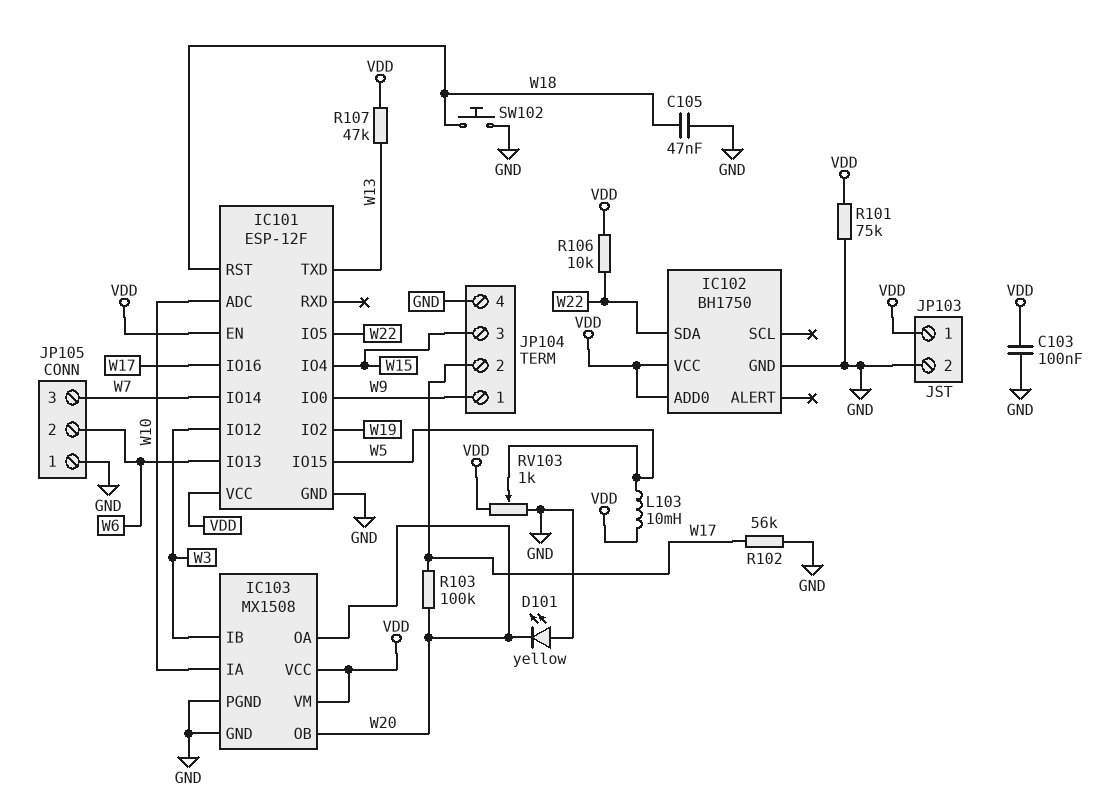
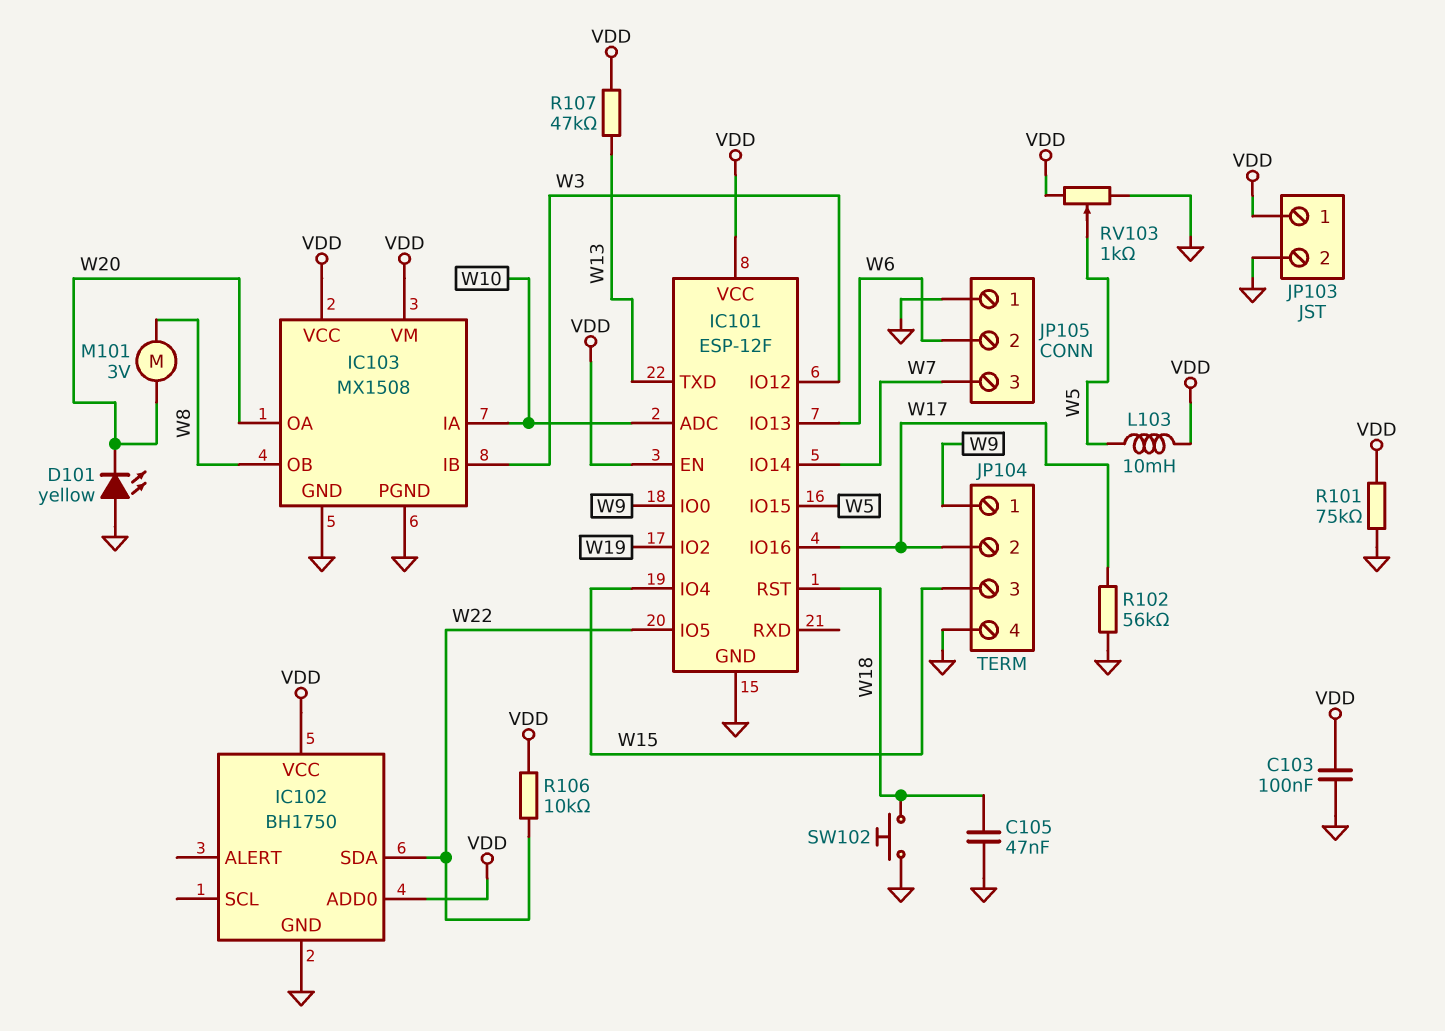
IC103 pin OB: W20 -> W8
M101: none -> motor 3V (W8, W20)
R103: 100k (W17, W20) -> none

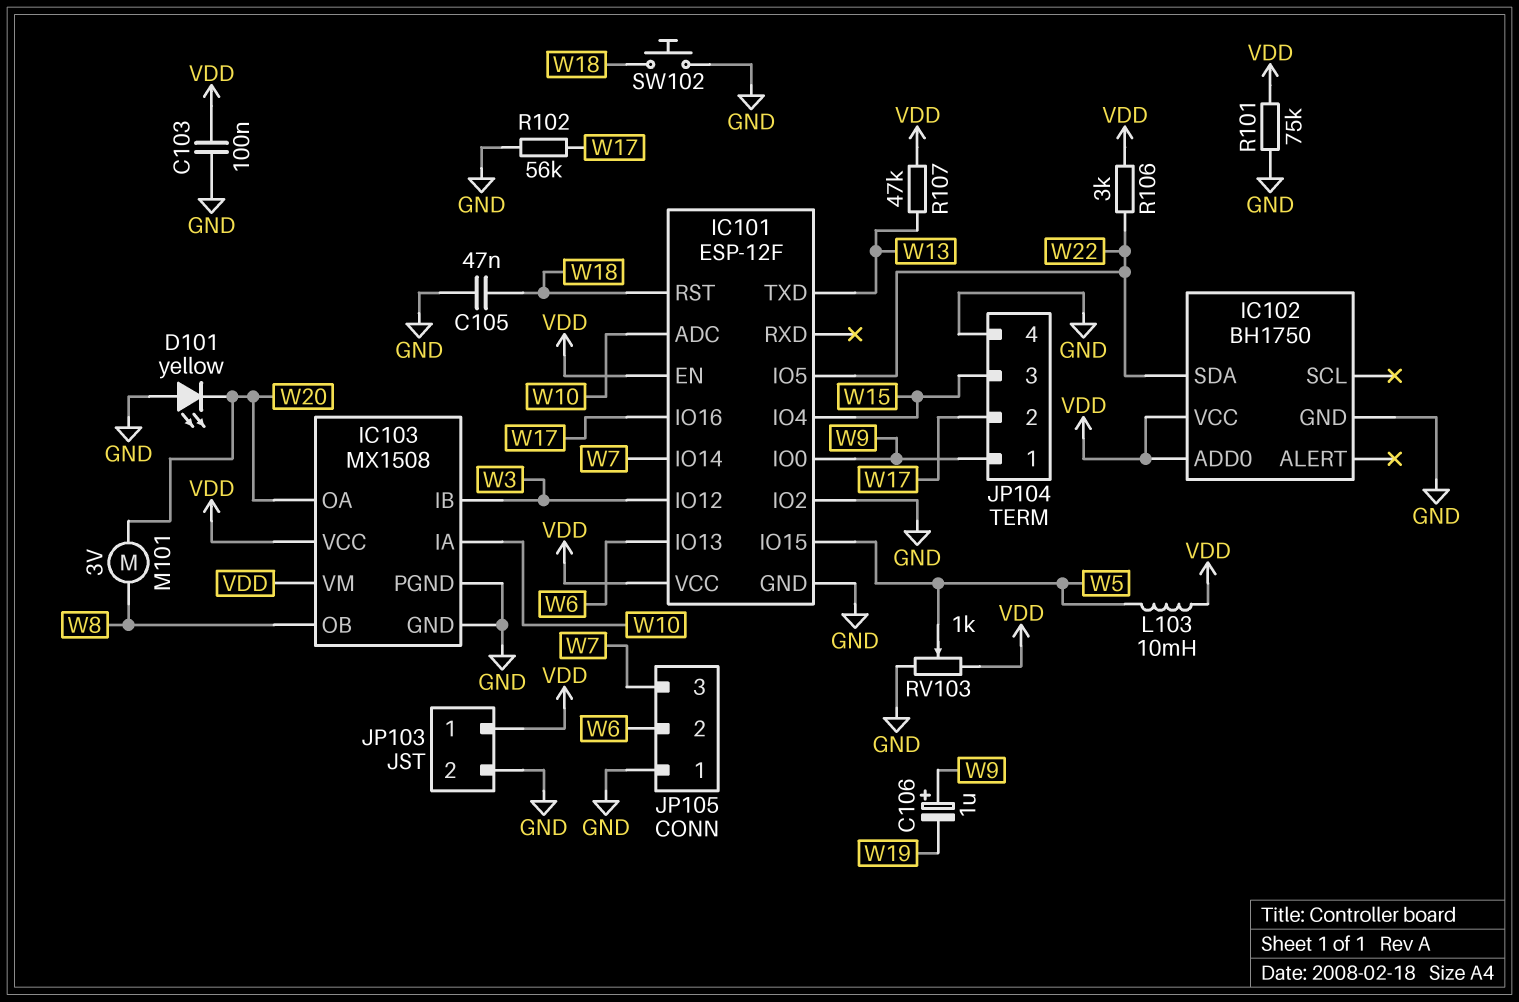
C106: none -> 1uF (plus W9, minus W19)
IC101 pin IO2: W19 -> GND
R106: 10k (VDD, W22) -> 3k (VDD, W22)

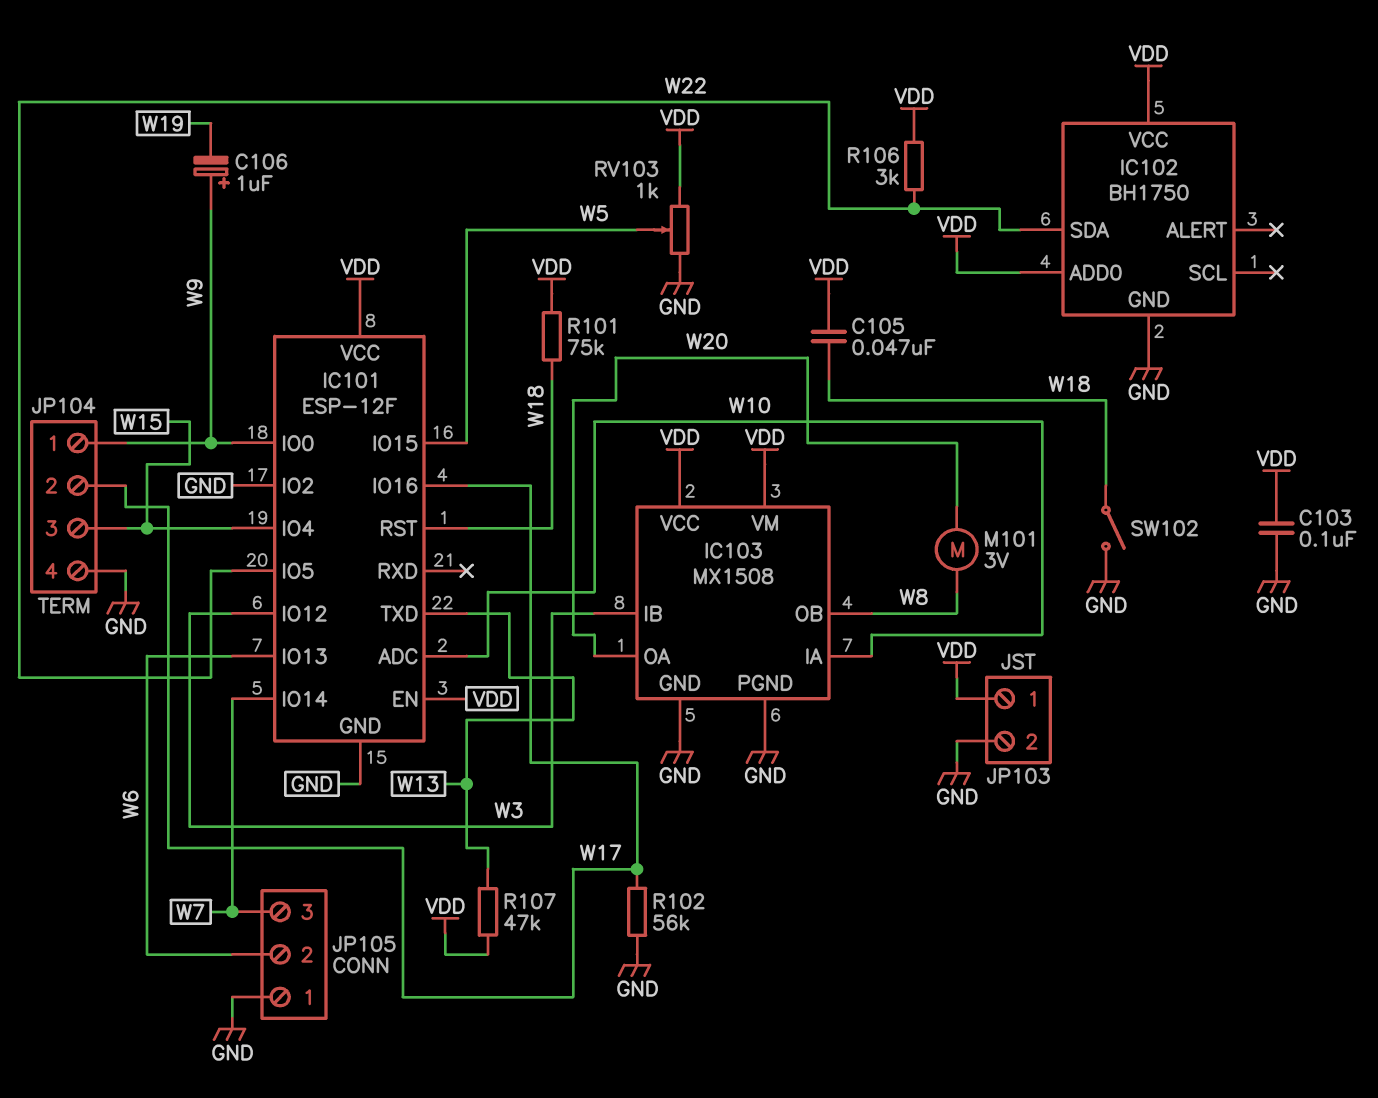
C105: 47nF (GND, W18) -> 47nF (VDD, W18)
D101: LED yellow (A GND, K W20) -> none
L103: 10mH (VDD, W5) -> none
R101: 75k (GND, VDD) -> 75k (VDD, W18)
SW102: button (GND, W18) -> switch (GND, W18)

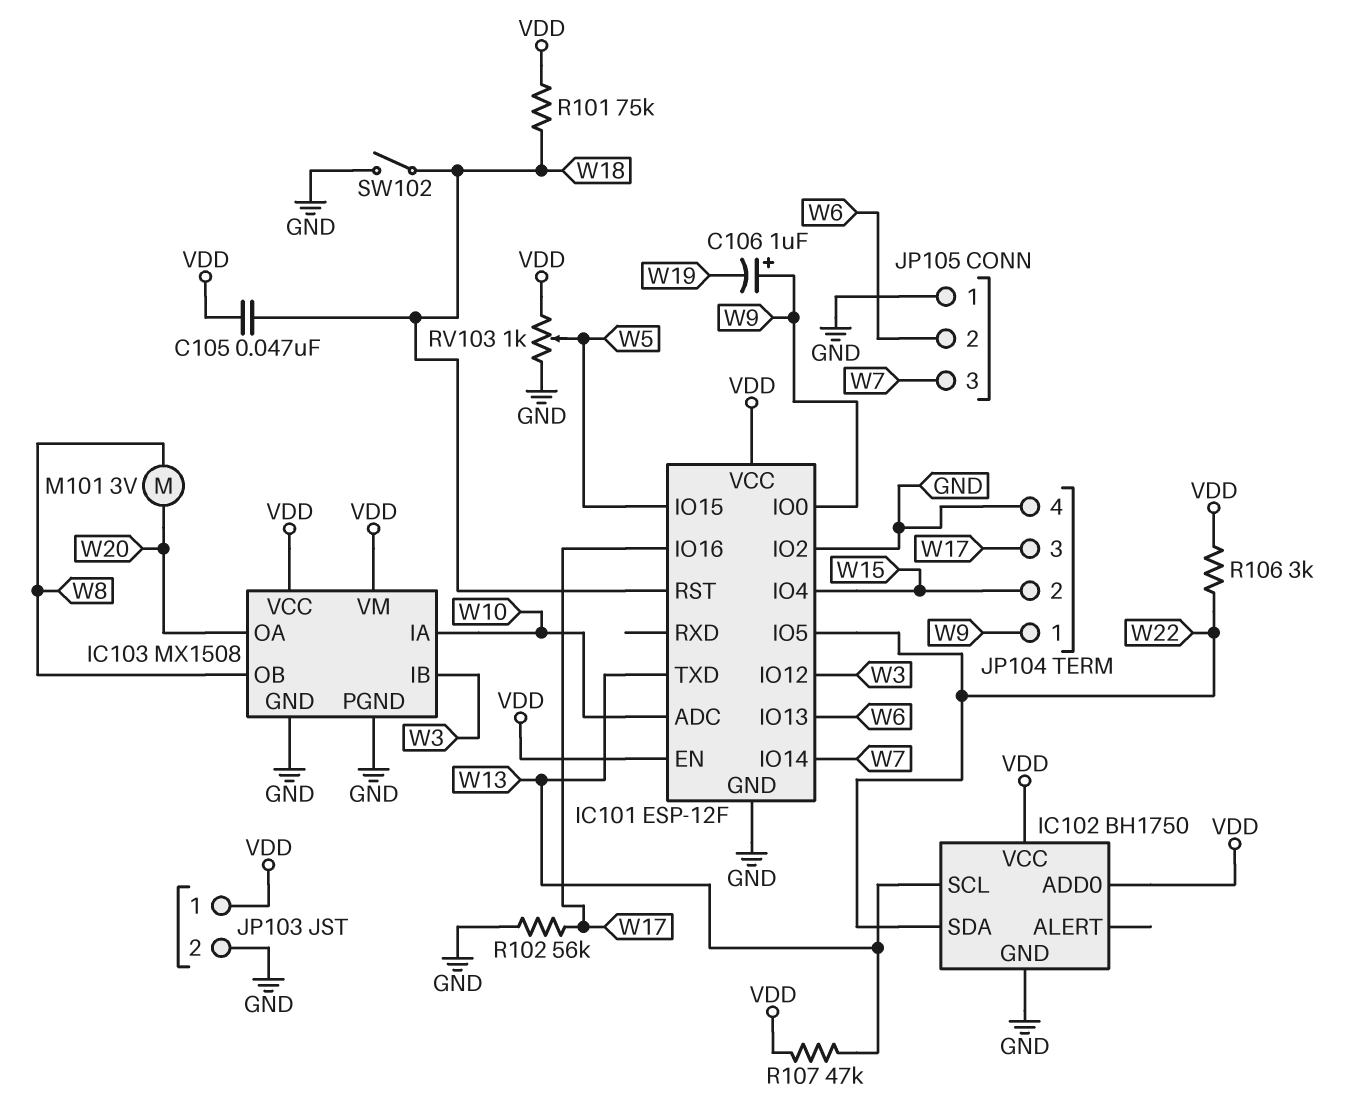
C103: 100nF (GND, VDD) -> none
IC102 pin SCL: none -> W13
JP104 pin 2: W17 -> W15
JP104 pin 3: W15 -> W17

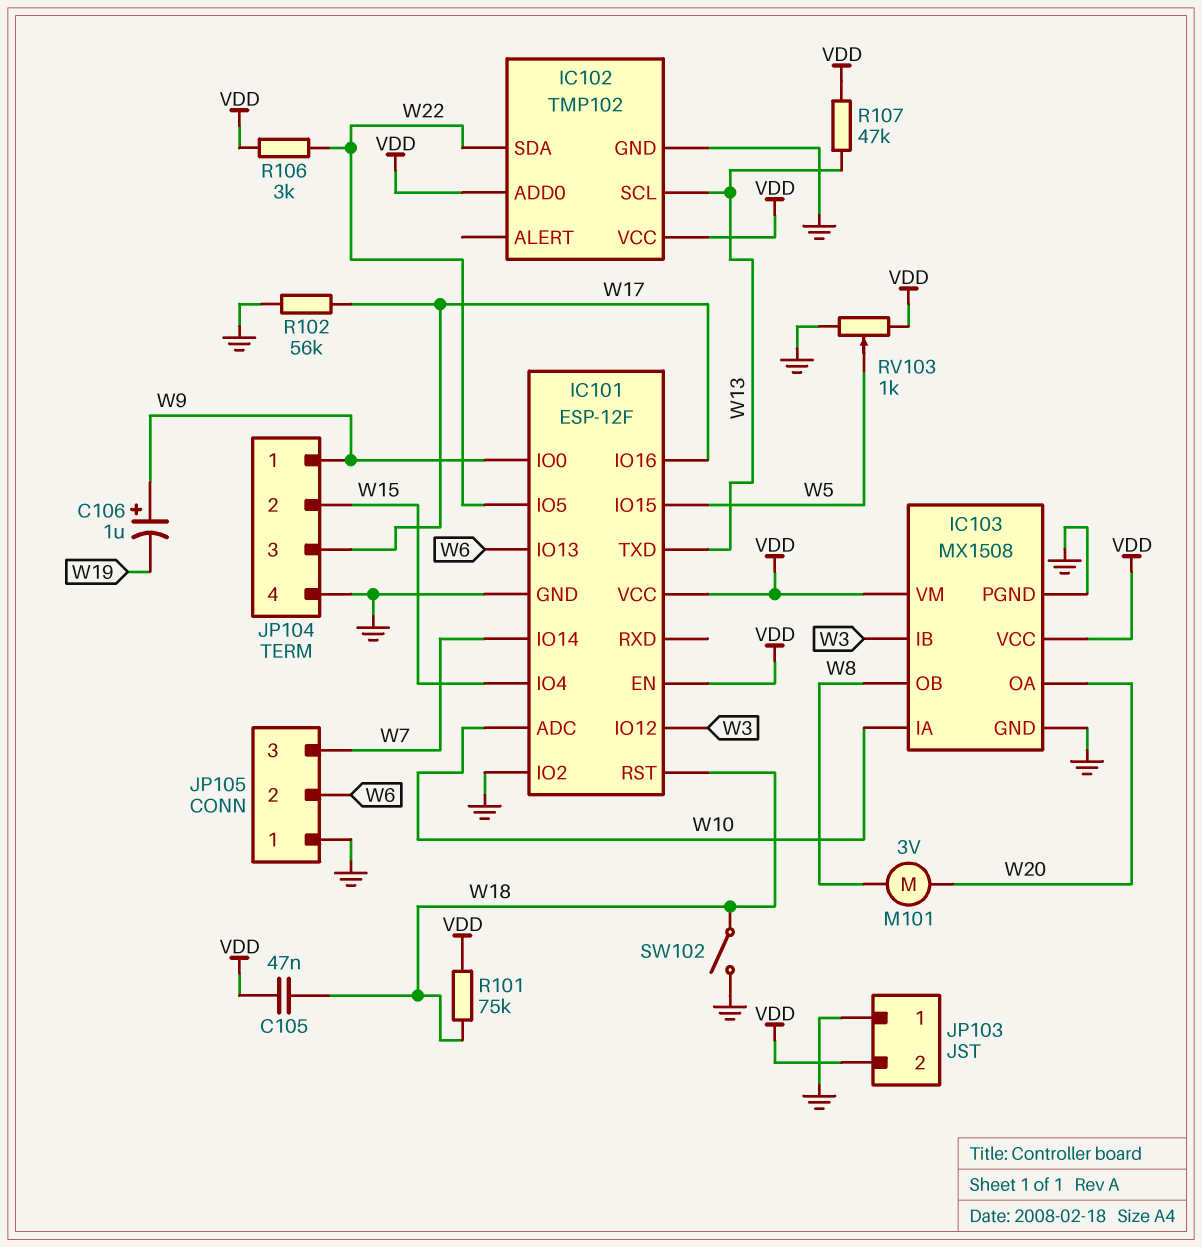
IC102: BH1750 -> TMP102
JP103 pin 1: VDD -> GND
JP103 pin 2: GND -> VDD

